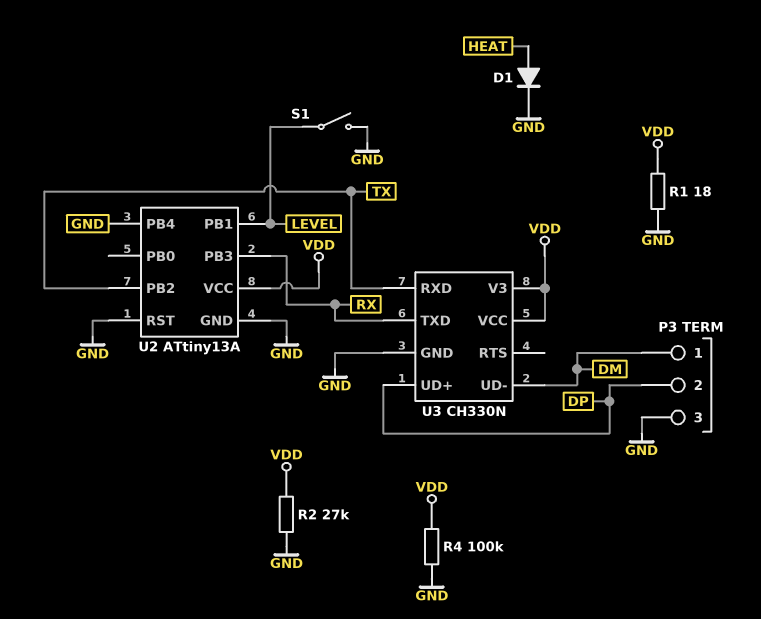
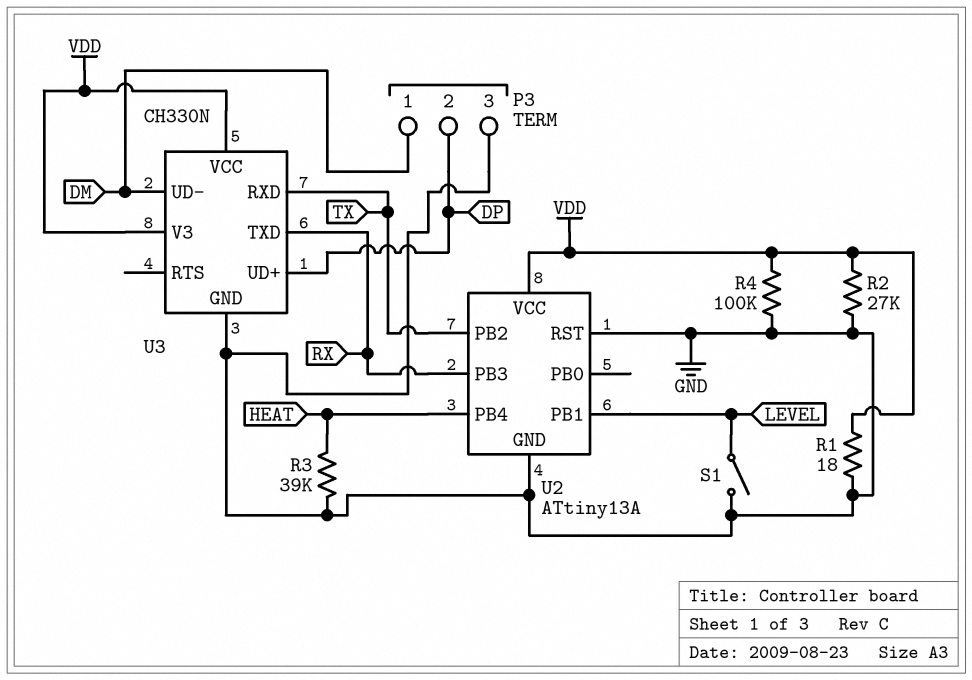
D1: diode (A HEAT, K GND) -> none
R3: none -> 39k (GND, HEAT)
U2 pin PB4: GND -> HEAT

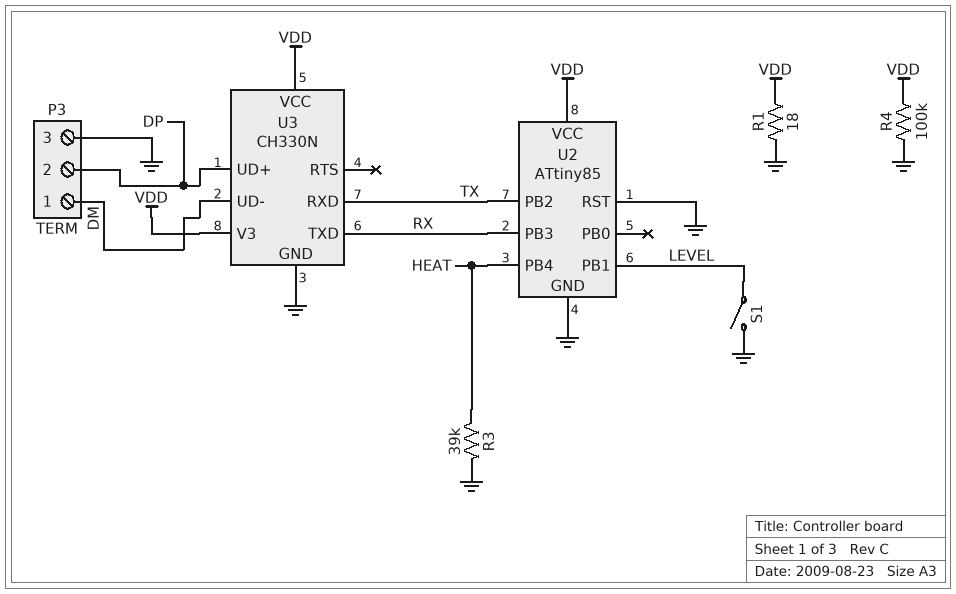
R2: 27k (GND, VDD) -> none
U2: ATtiny13A -> ATtiny85

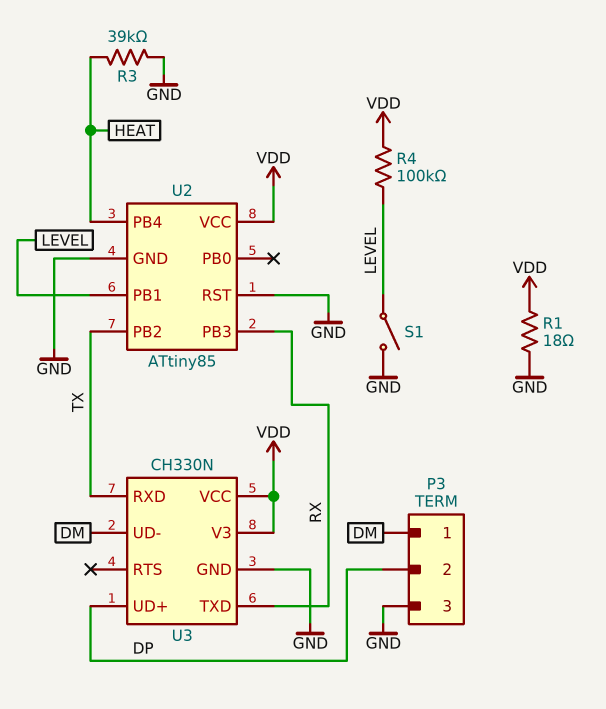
R4: 100k (GND, VDD) -> 100k (LEVEL, VDD)

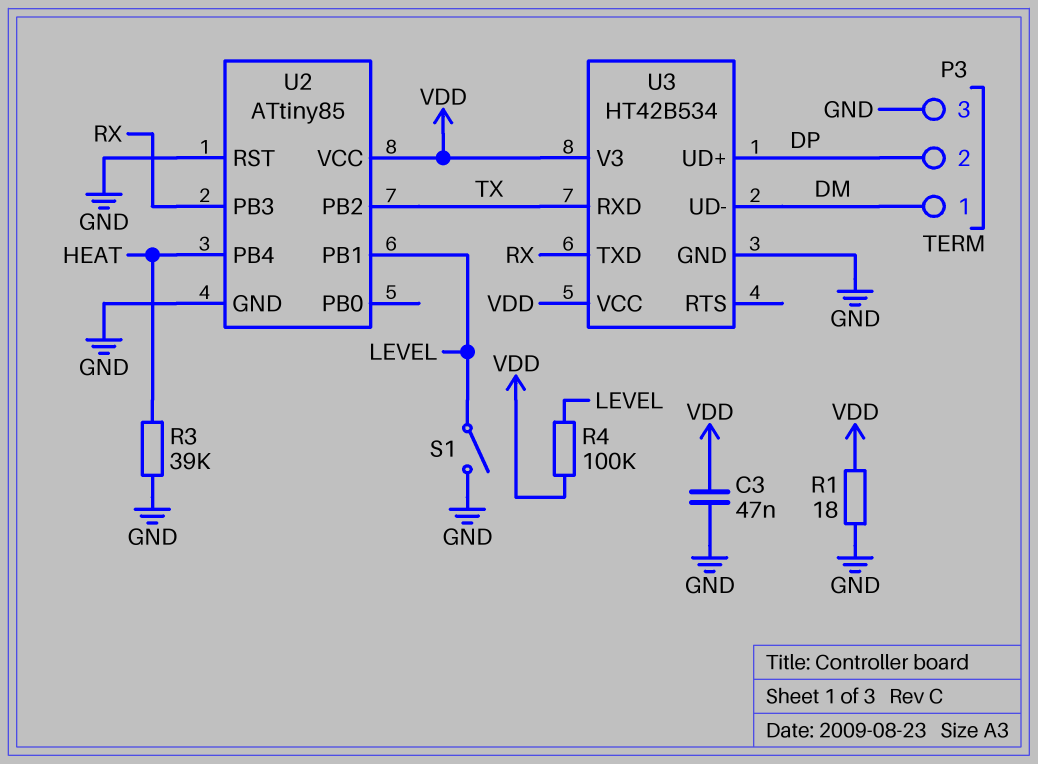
C3: none -> 47nF (GND, VDD)
U3: CH330N -> HT42B534

